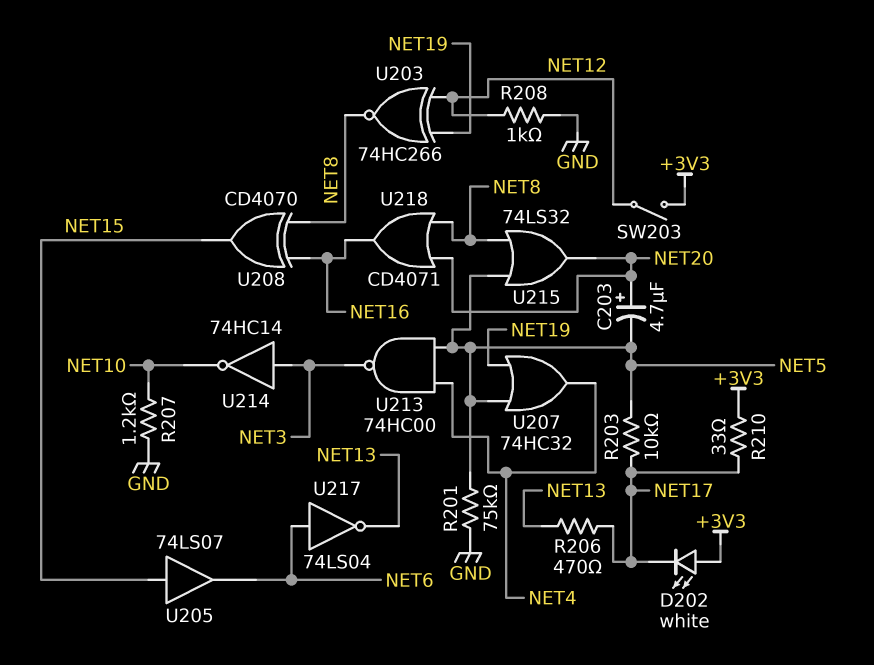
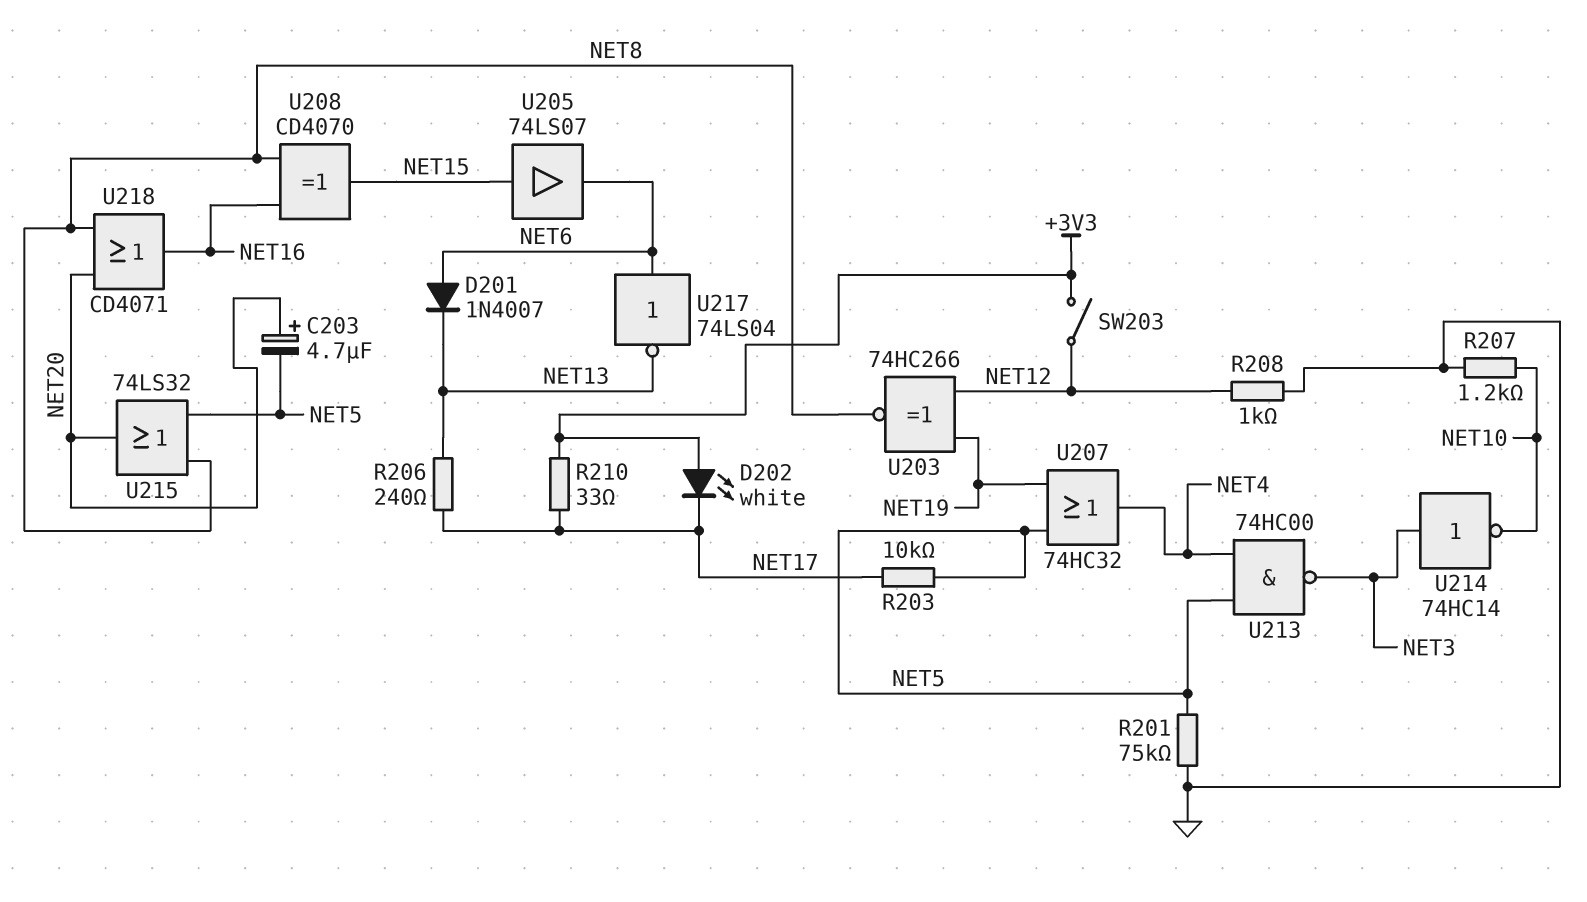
D201: none -> diode 1N4007 (A NET6, K NET13)
R206: 470 (NET13, NET17) -> 240 (NET13, NET17)

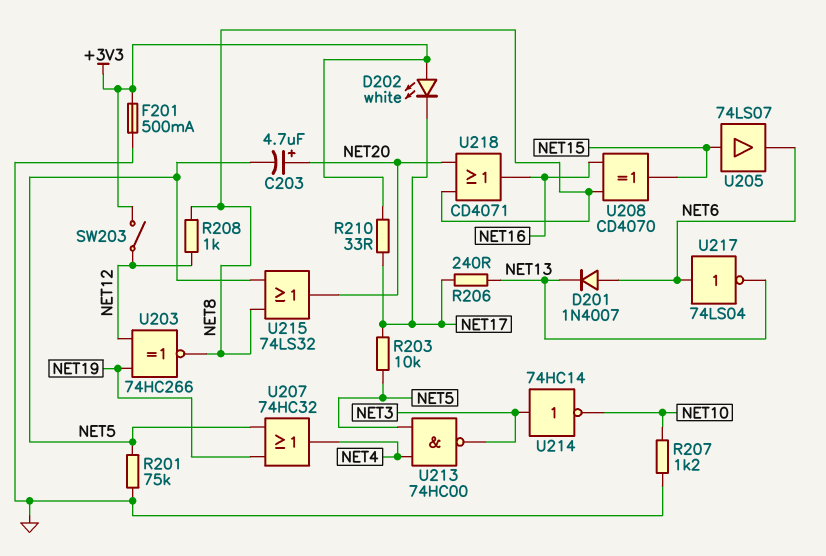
F201: none -> 500mA (+3V3, GND)
R208: 1k (GND, NET12) -> 1k (NET8, NET12)

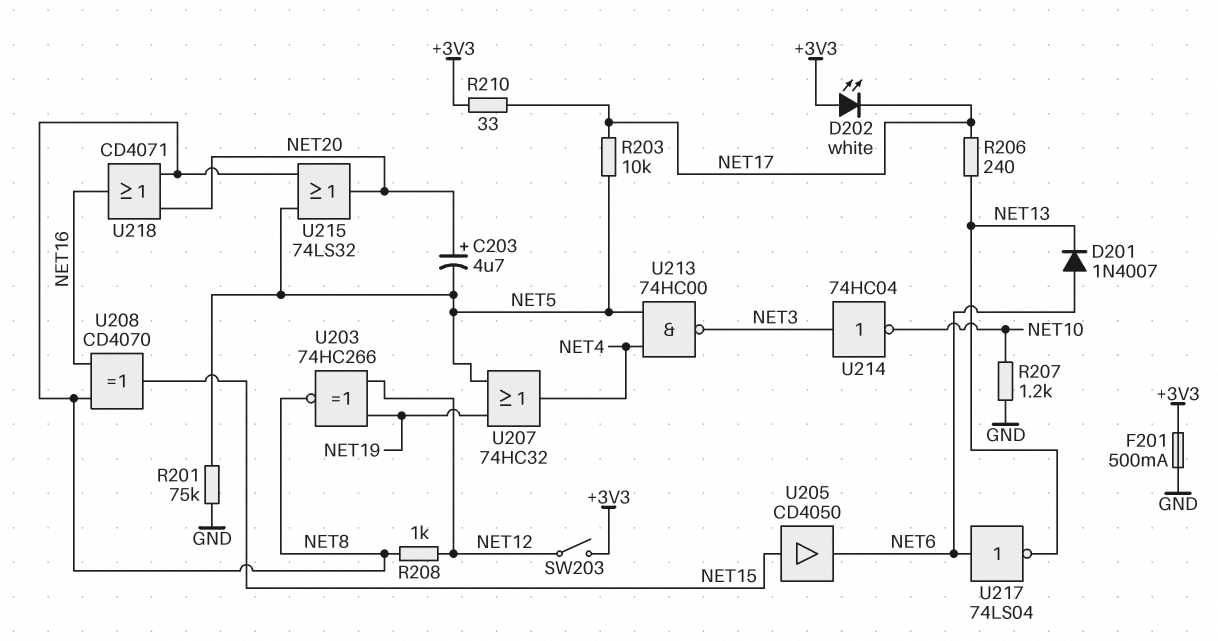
U205: buffer 74LS07 (in NET15, out NET6) -> buffer CD4050 (in NET15, out NET6)
U214: NOT 74HC14 (in NET3, out NET10) -> NOT 74HC04 (in NET3, out NET10)

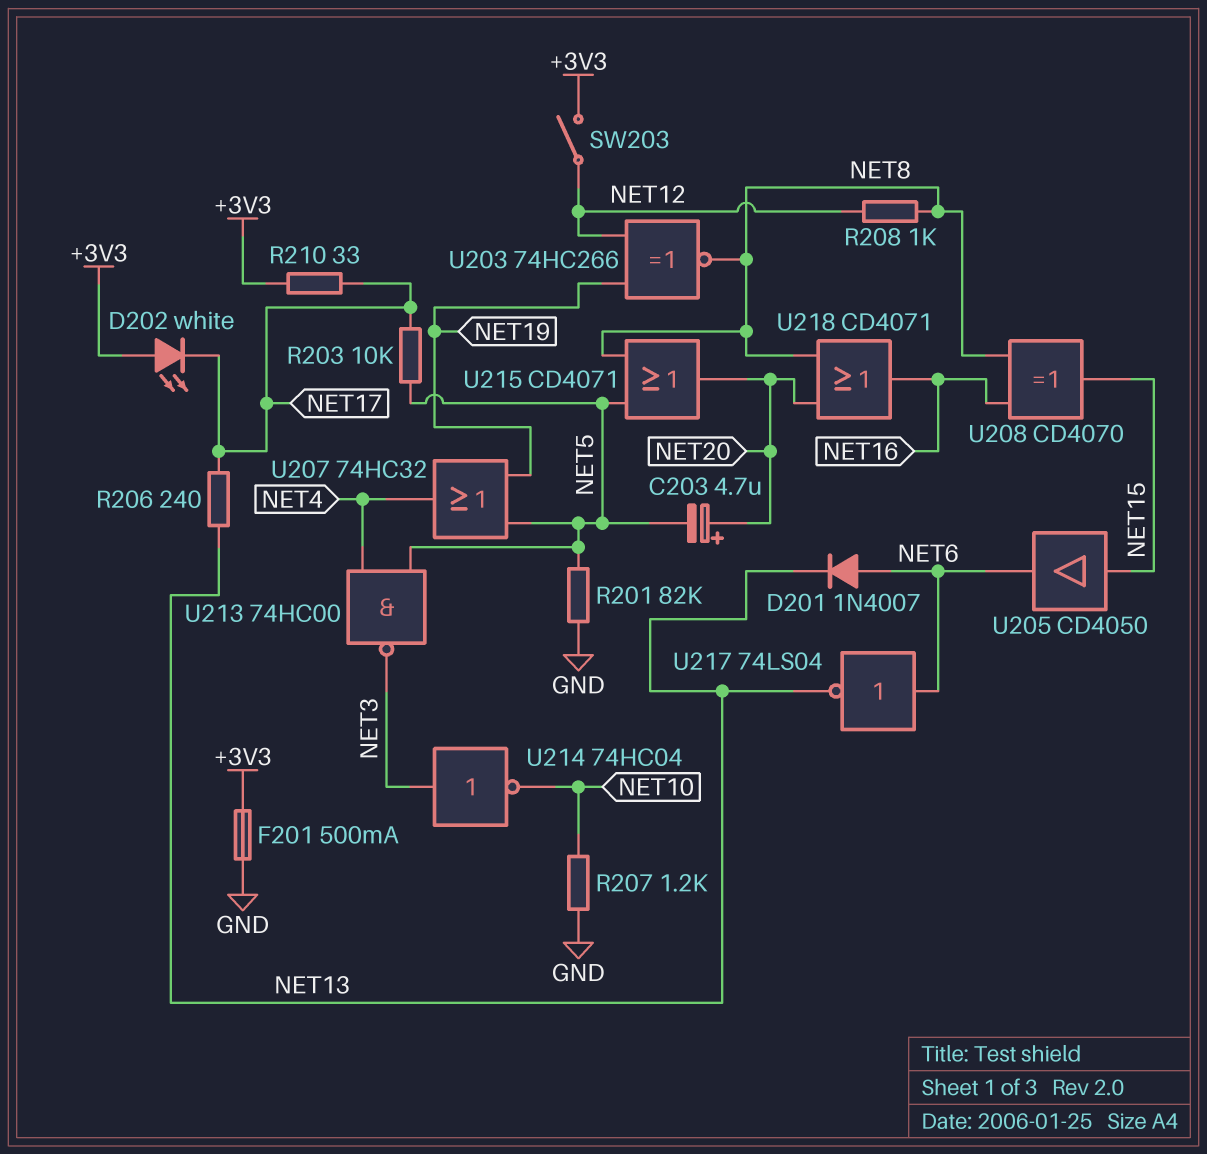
R201: 75k (GND, NET5) -> 82k (GND, NET5)
U215: OR 74LS32 (in NET5, in NET8, out NET20) -> OR CD4071 (in NET5, in NET8, out NET20)

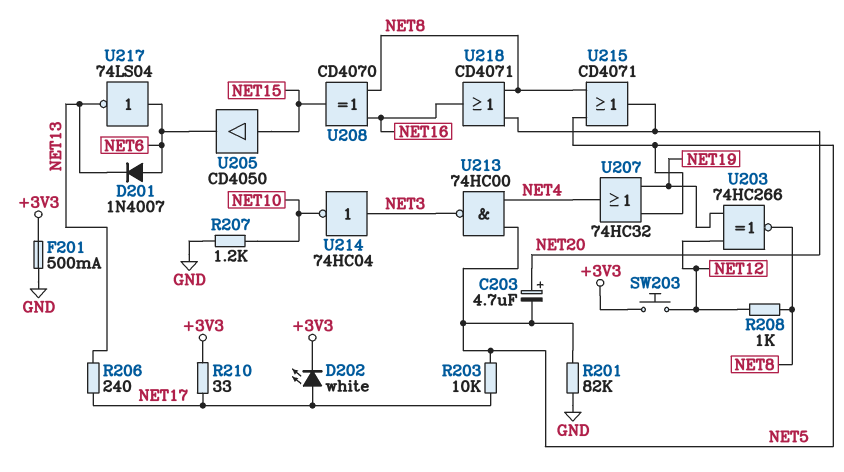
D202: LED white (A +3V3, K NET17) -> LED white (A NET17, K +3V3)
SW203: switch (+3V3, NET12) -> button (+3V3, NET12)

